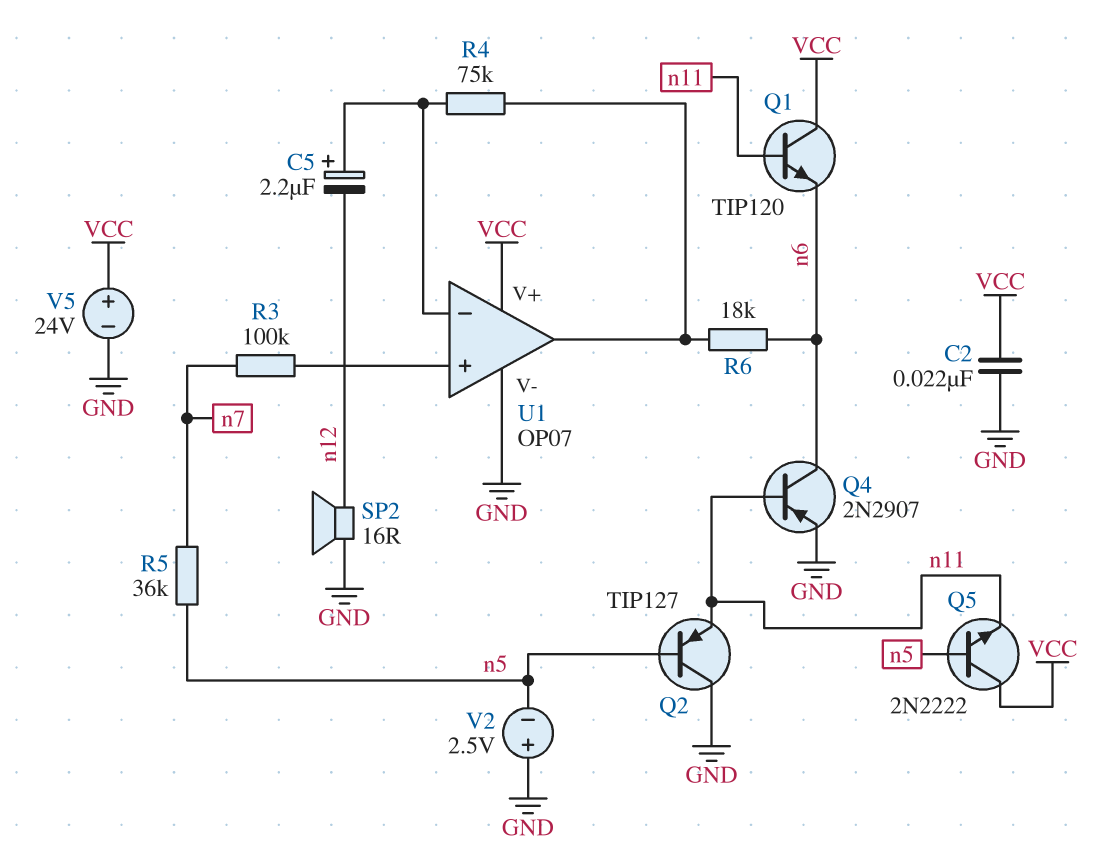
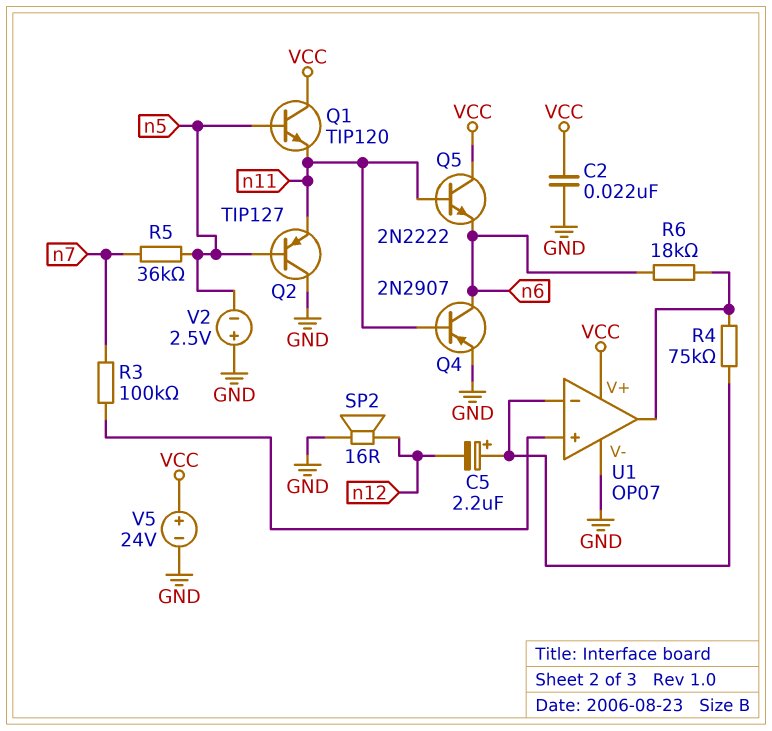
Q1: NPN TIP120 (B n11, C VCC, E n6) -> NPN TIP120 (B n5, C VCC, E n11)
Q5: NPN 2N2222 (B n5, C VCC, E n11) -> NPN 2N2222 (B n11, C VCC, E n6)

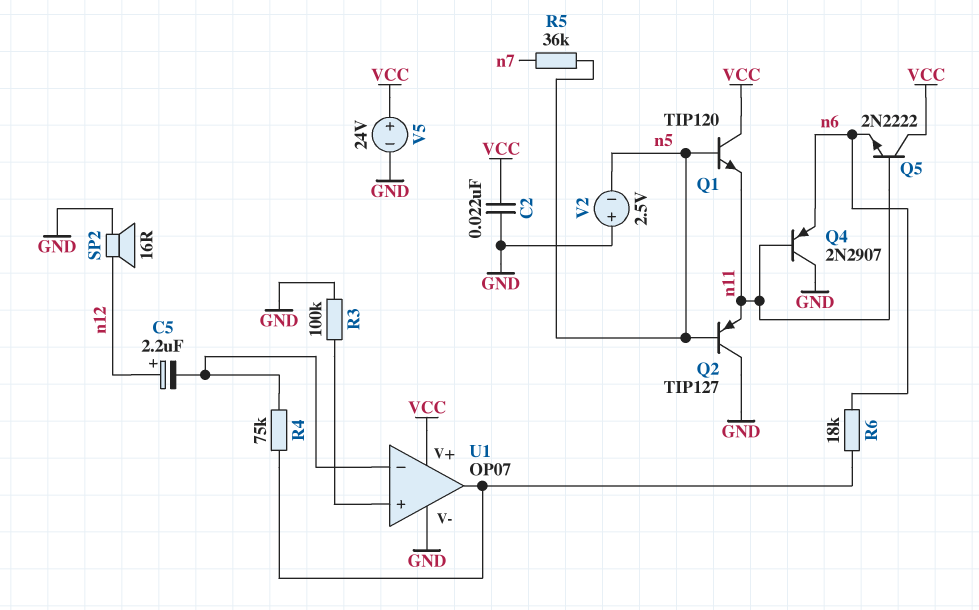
C5: 2.2uF (plus U1/in-, minus n12) -> 2.2uF (plus n12, minus U1/in-)
Q4: PNP 2N2907 (B n11, C n6, E GND) -> PNP 2N2907 (B n11, C GND, E n6)
R3: 100k (U1/in+, n7) -> 100k (GND, U1/in+)

